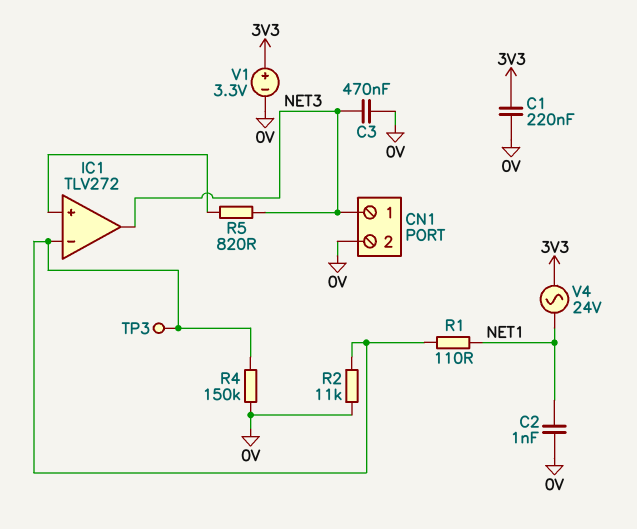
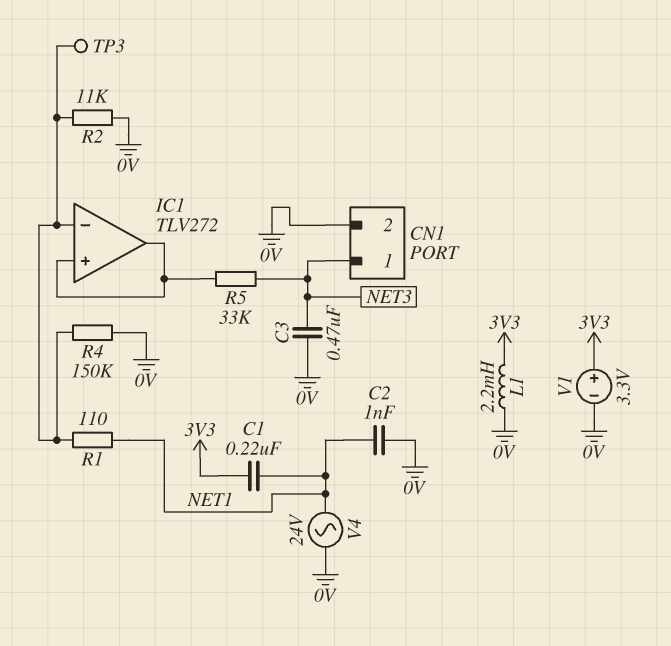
C1: 220nF (0V, 3V3) -> 220nF (3V3, NET1)
IC1 pin out: NET3 -> IC1/in+
L1: none -> 2.2mH (0V, 3V3)
R5: 820 (IC1/in+, NET3) -> 33k (IC1/in+, NET3)
V4: AC 24V (3V3, NET1) -> AC 24V (0V, NET1)

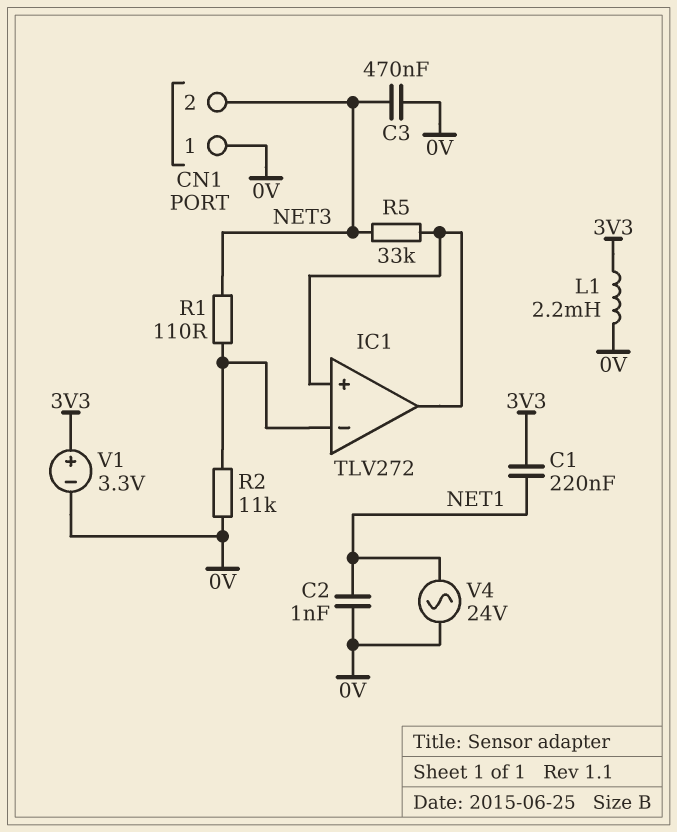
CN1 pin 1: NET3 -> 0V
CN1 pin 2: 0V -> NET3
R1: 110 (IC1/in-, NET1) -> 110 (IC1/in-, NET3)
R4: 150k (0V, IC1/in-) -> none
TP3: test point (IC1/in-) -> none

